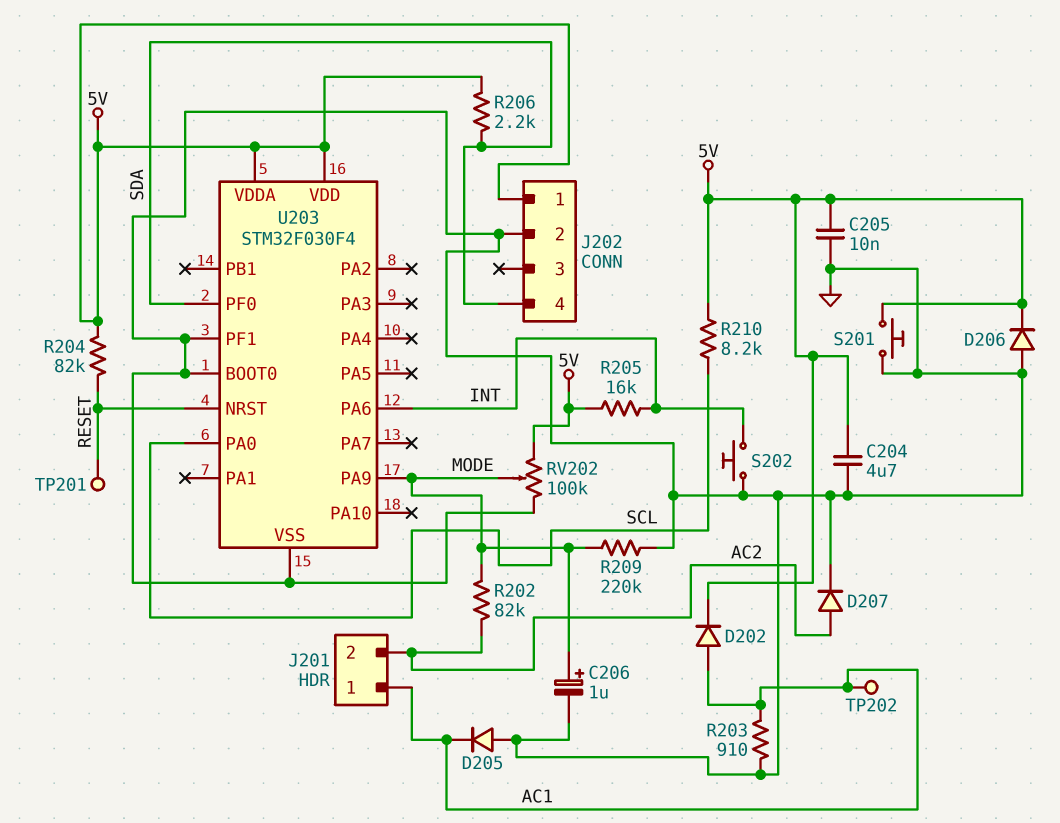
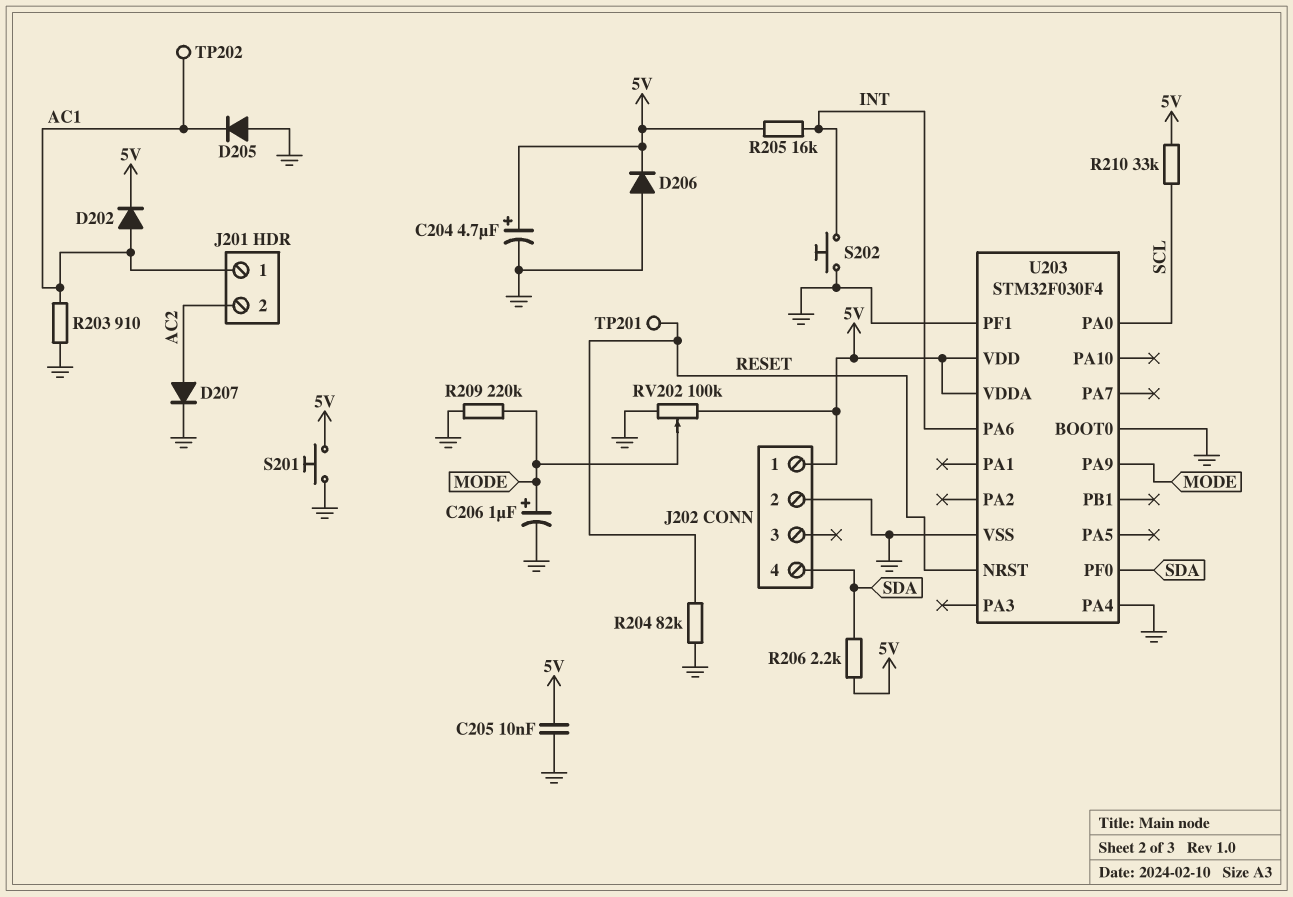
C204: 4.7uF (5V, GND) -> 4.7uF (plus 5V, minus GND)
R202: 82k (AC2, MODE) -> none
R204: 82k (5V, RESET) -> 82k (GND, RESET)
R210: 8.2k (5V, SCL) -> 33k (5V, SCL)
U203 pin PA4: none -> GND

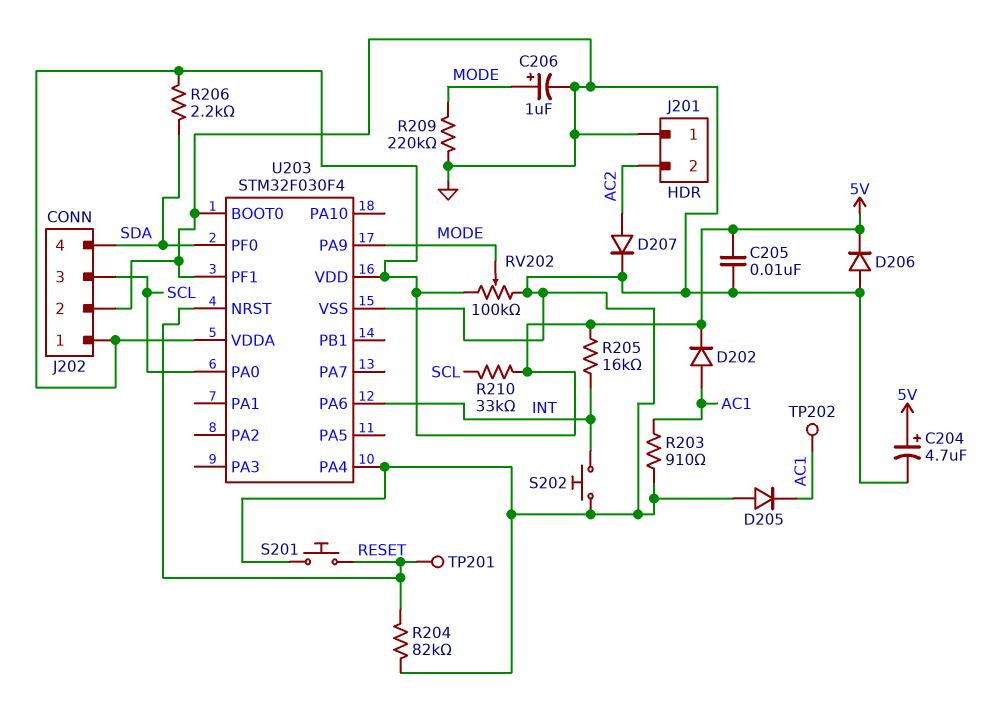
J201 pin 1: AC1 -> GND
J202 pin 3: none -> SCL
S201: button (5V, GND) -> button (GND, RESET)

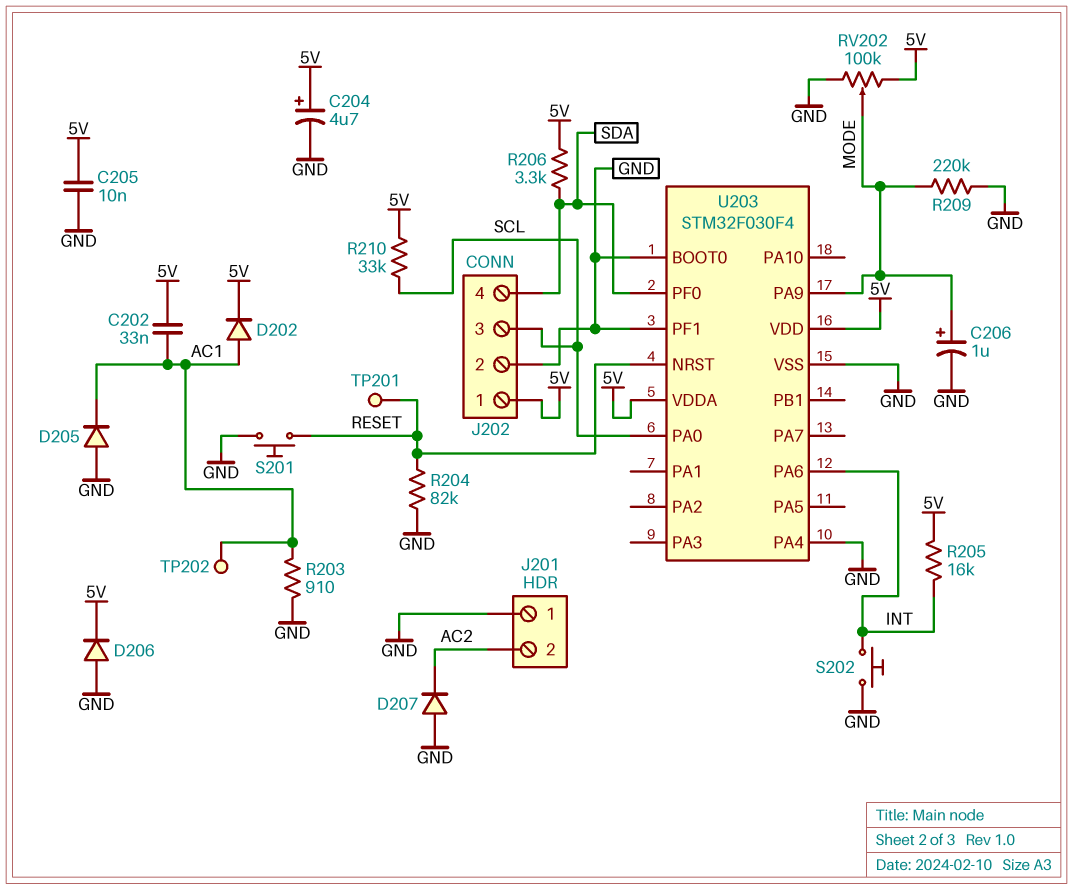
C202: none -> 33nF (5V, AC1)
D207: diode (A AC2, K GND) -> diode (A GND, K AC2)
R206: 2.2k (5V, SDA) -> 3.3k (5V, SDA)

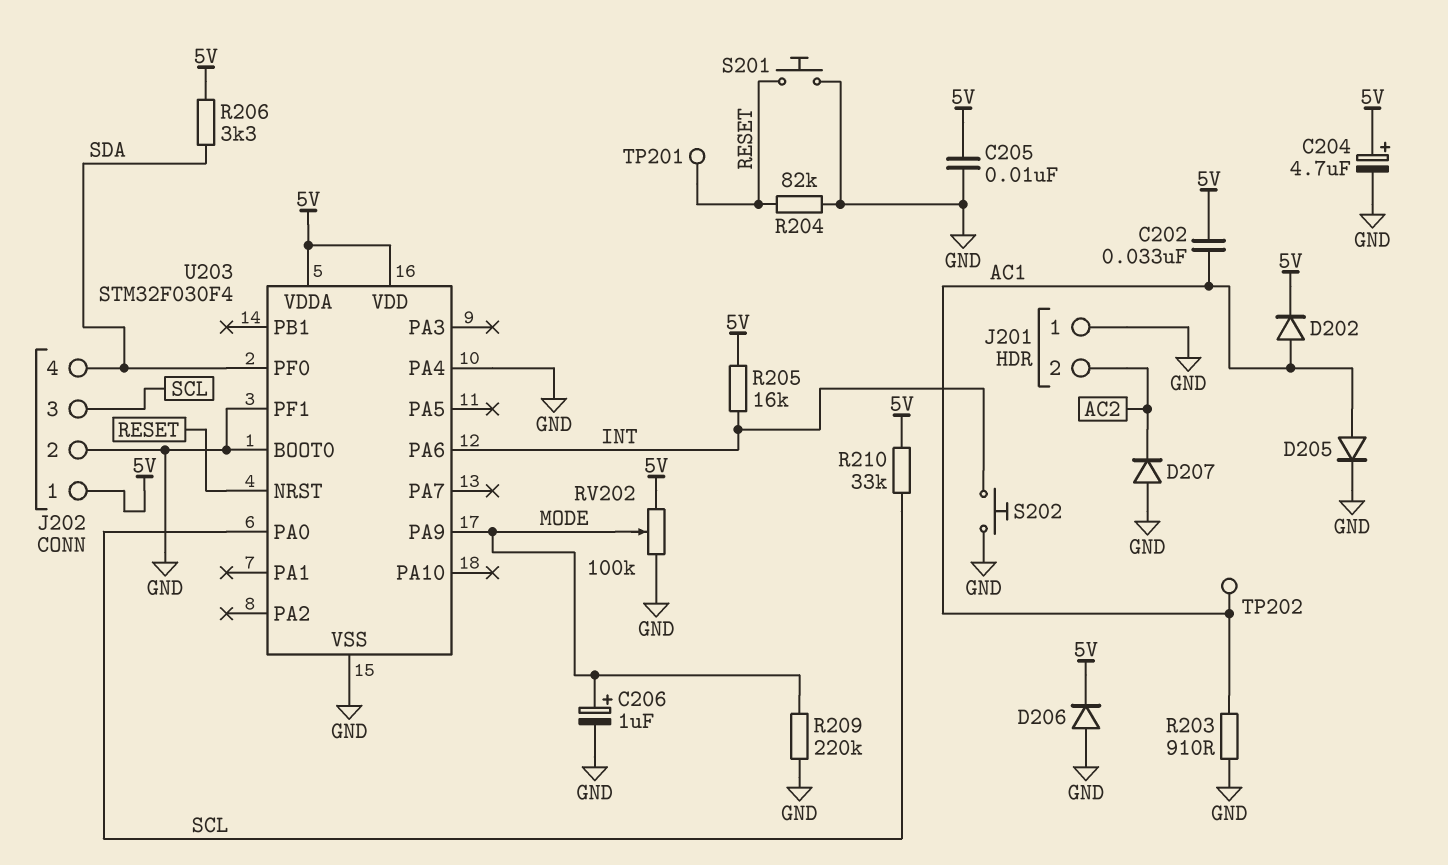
D205: diode (A GND, K AC1) -> diode (A AC1, K GND)

